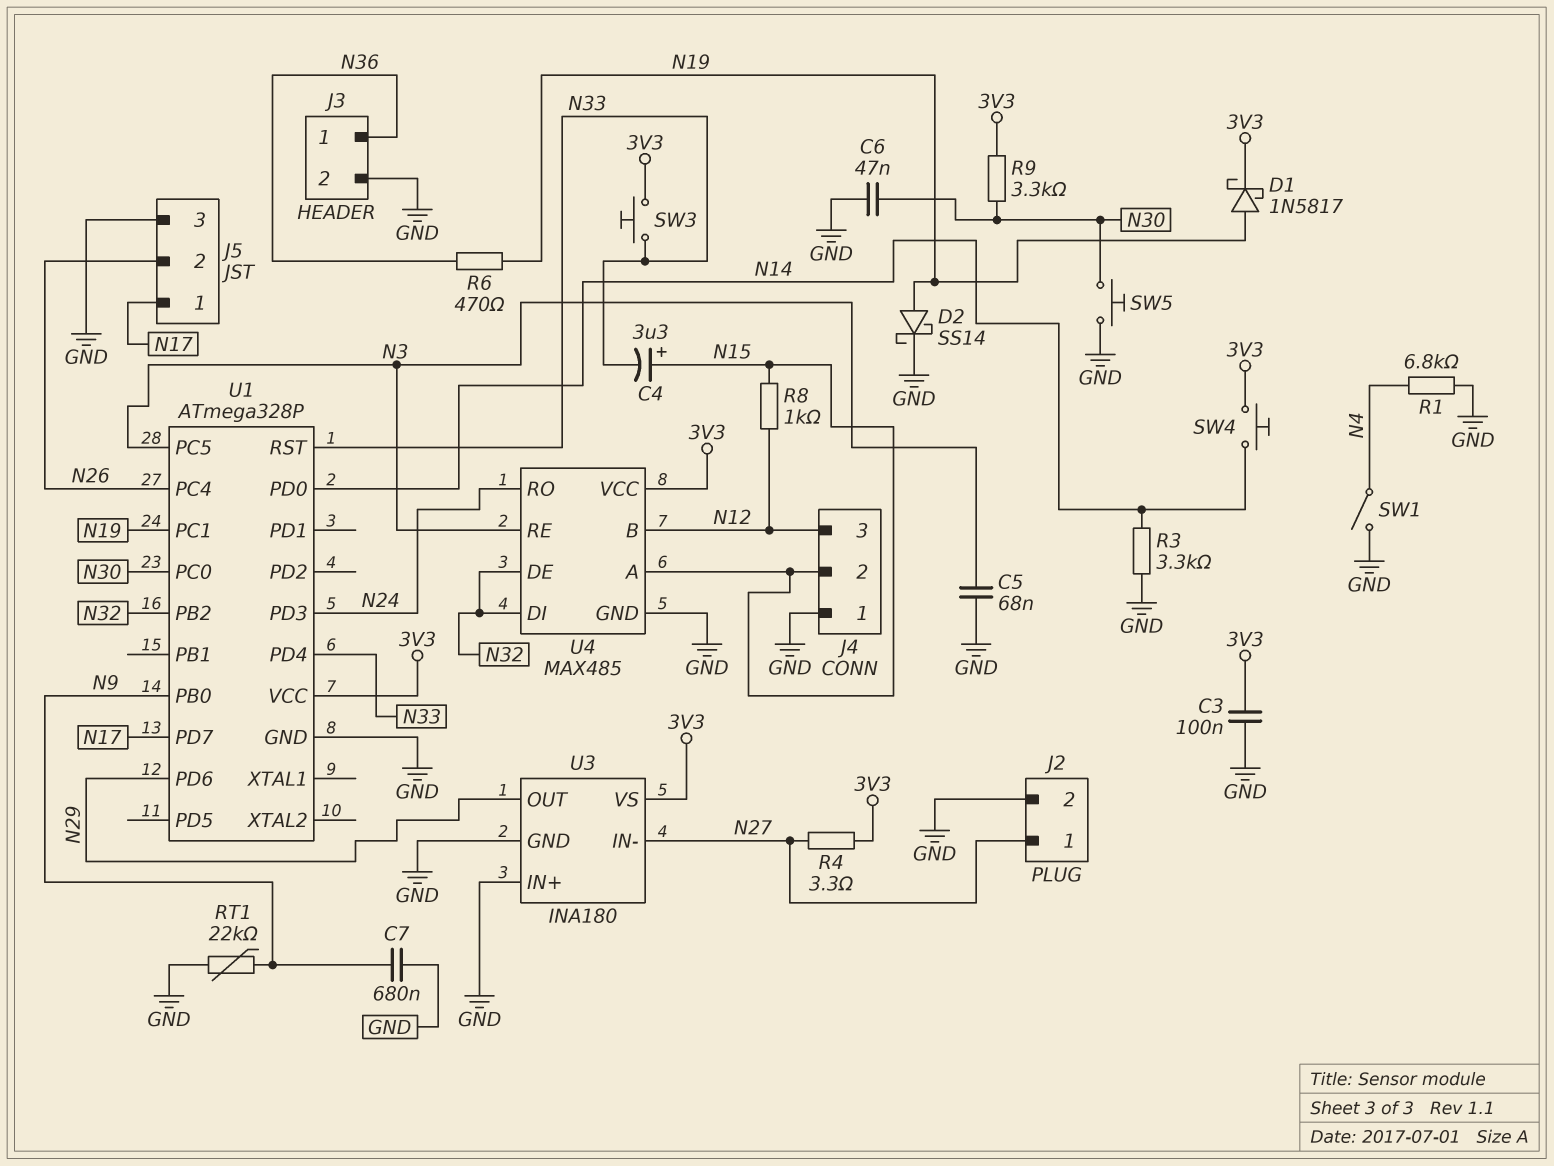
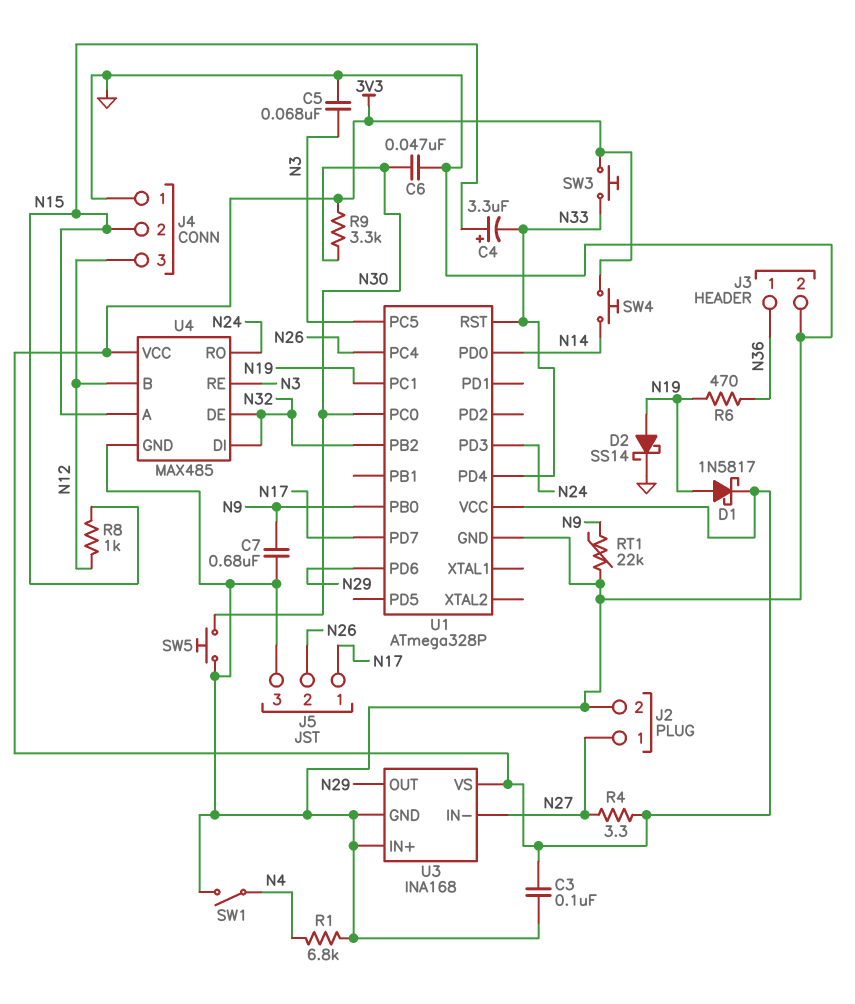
R3: 3.3k (GND, N14) -> none
U3: INA180 -> INA168

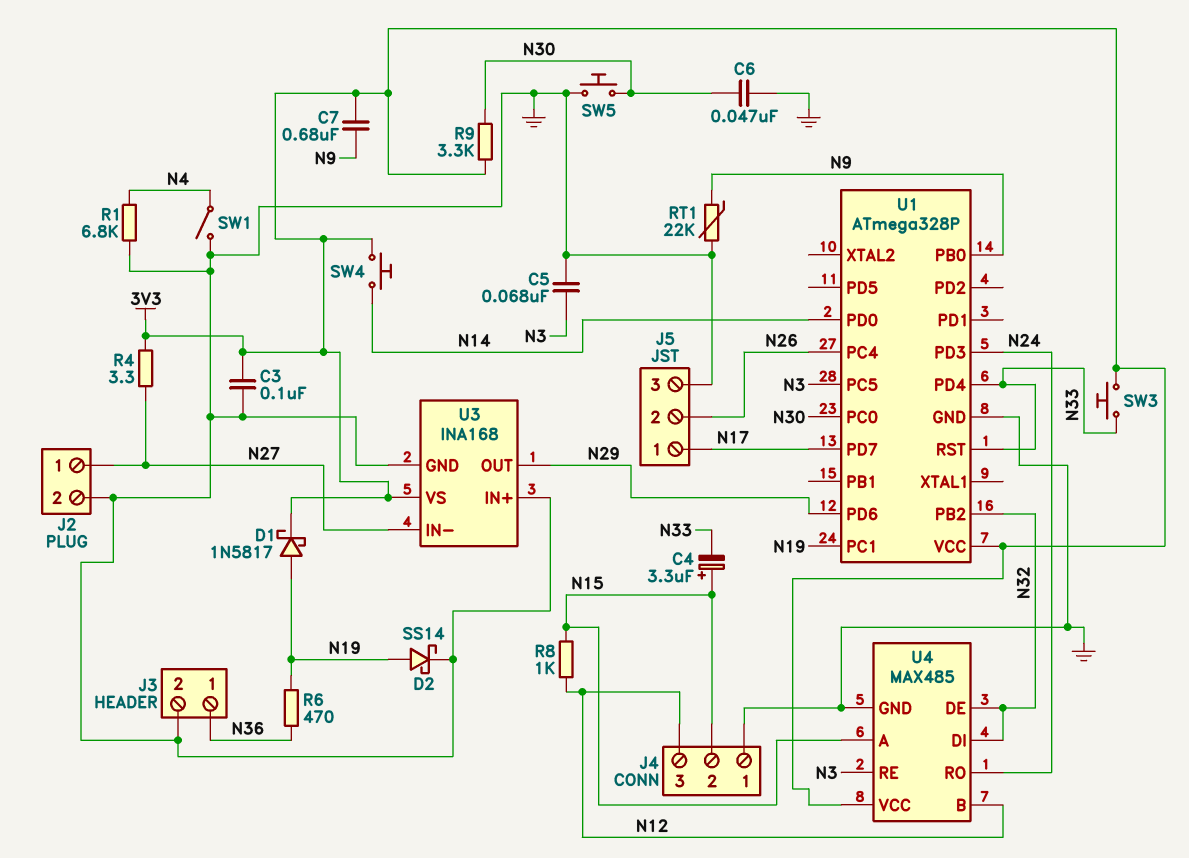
C7: 680nF (GND, N9) -> 680nF (3V3, N9)

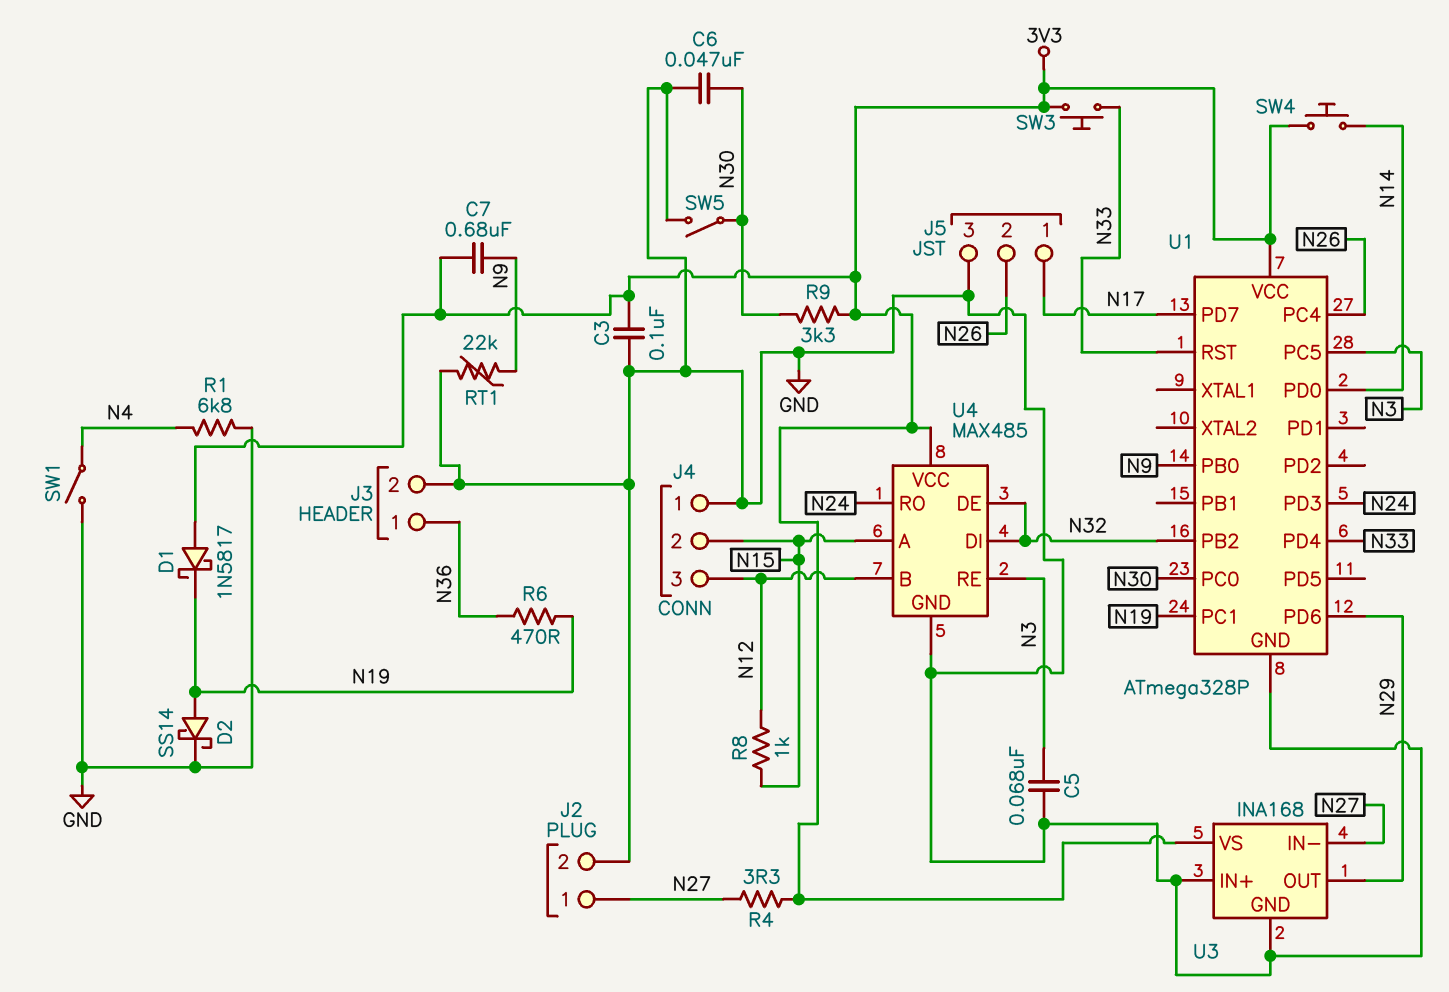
C4: 3.3uF (plus N15, minus N33) -> none
D1: schottky 1N5817 (A N19, K 3V3) -> schottky 1N5817 (A 3V3, K N19)
SW5: button (GND, N30) -> switch (GND, N30)

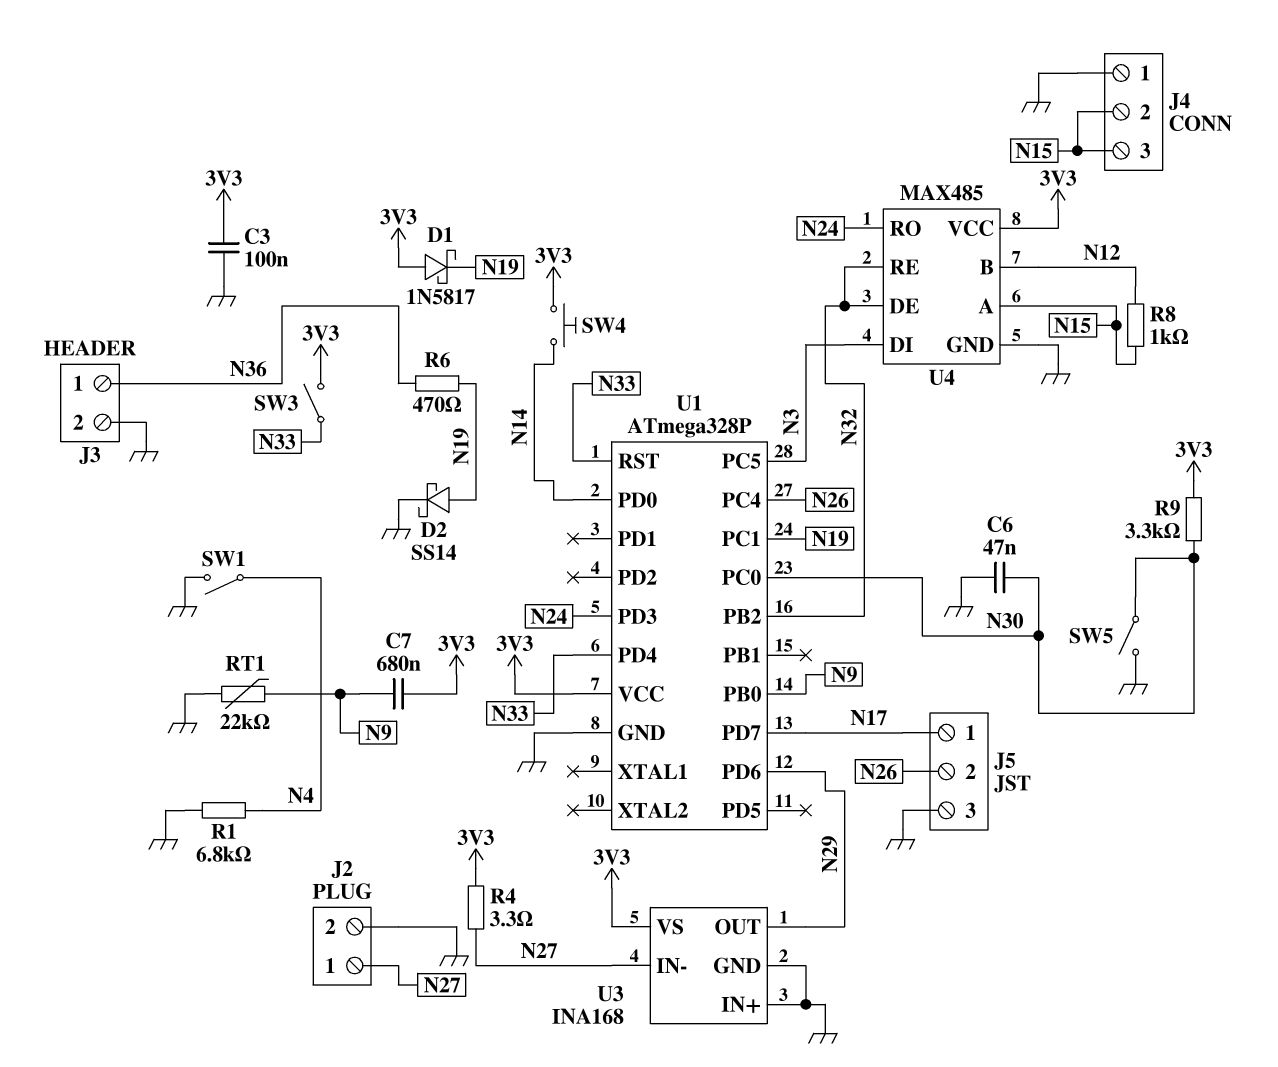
C5: 68nF (GND, N3) -> none
J4 pin 3: N12 -> N15
SW3: button (3V3, N33) -> switch (3V3, N33)
U4 pin DI: N32 -> N3
U4 pin RE: N3 -> N32

